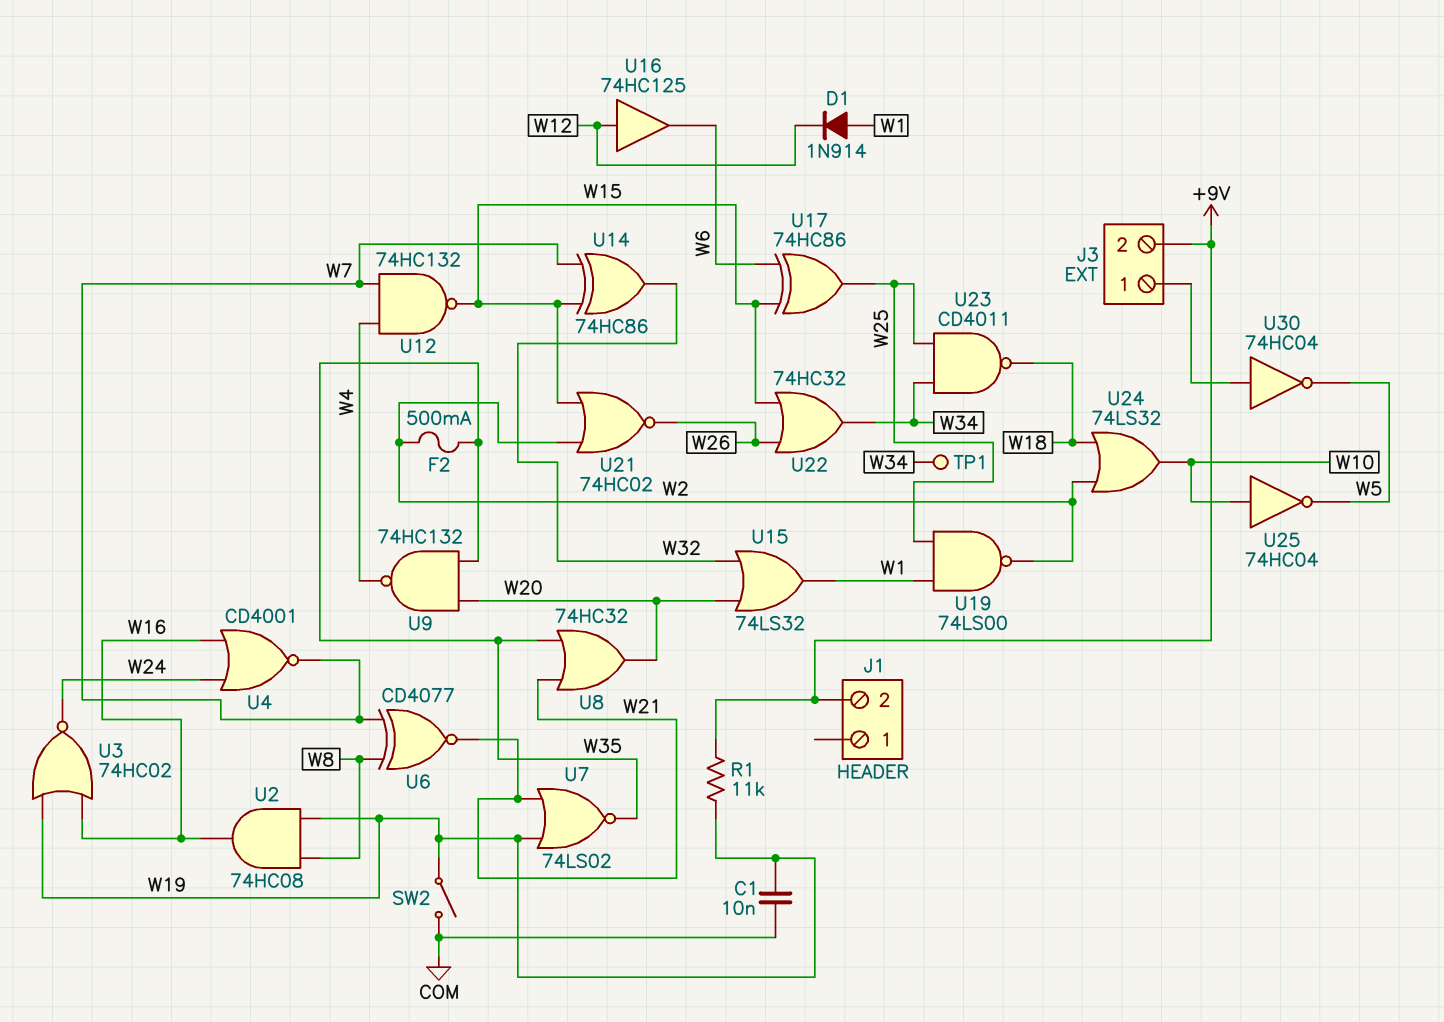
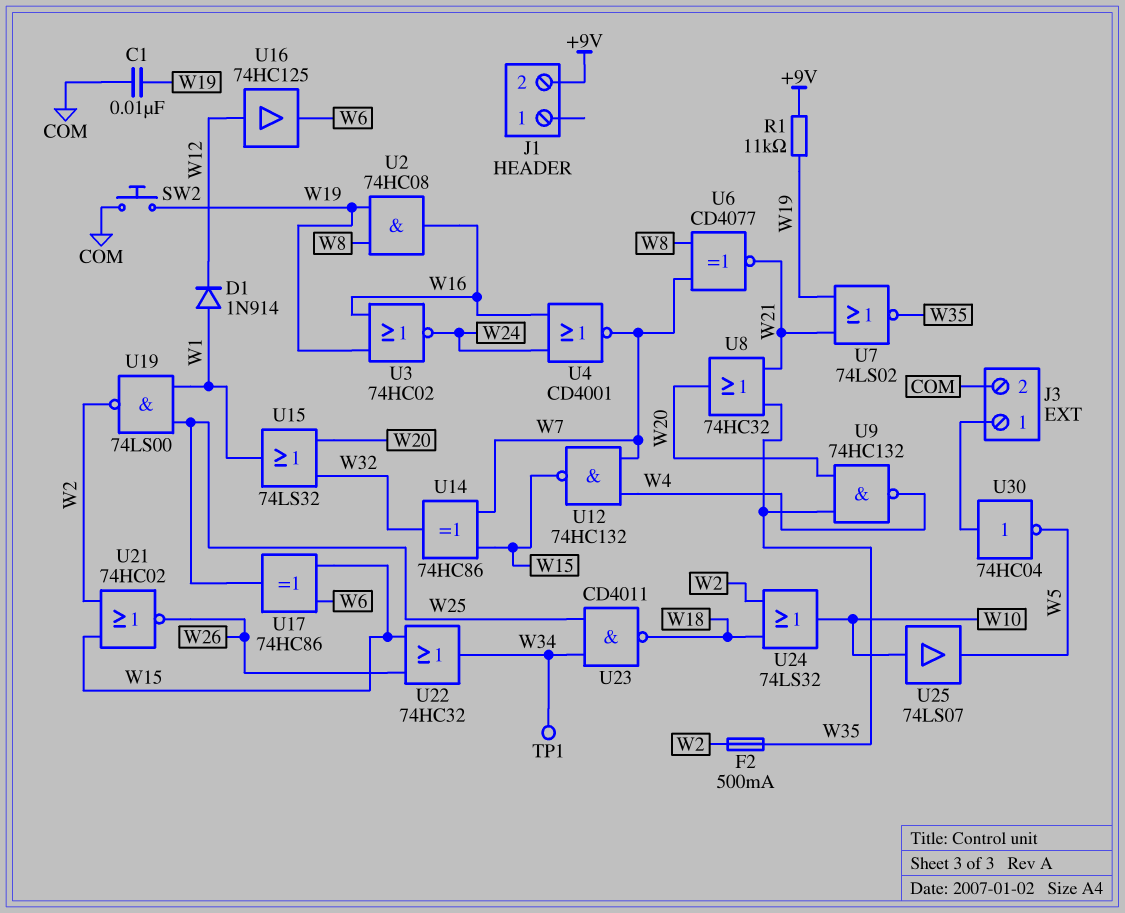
J3 pin 2: +9V -> COM
SW2: switch (COM, W19) -> button (COM, W19)
U25: NOT 74HC04 (in W10, out W5) -> buffer 74LS07 (in W10, out W5)

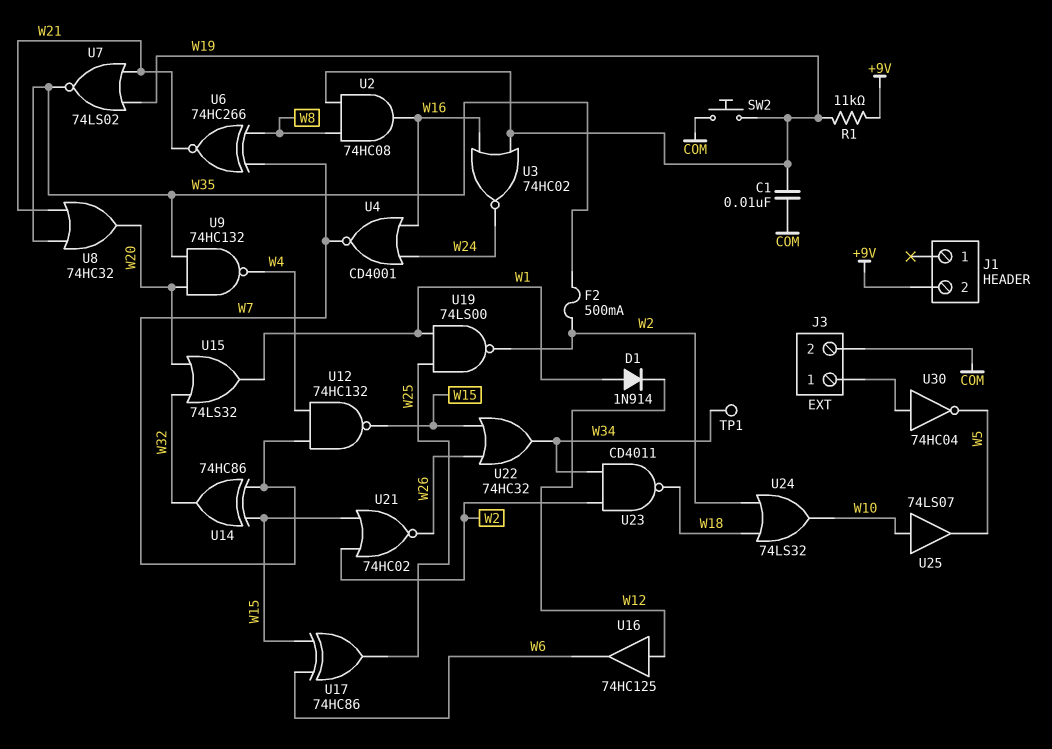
U6: XNOR CD4077 (in W7, in W8, out W21) -> XNOR 74HC266 (in W7, in W8, out W21)
U23: NAND CD4011 (in W25, in W34, out W18) -> NAND CD4011 (in W2, in W34, out W18)

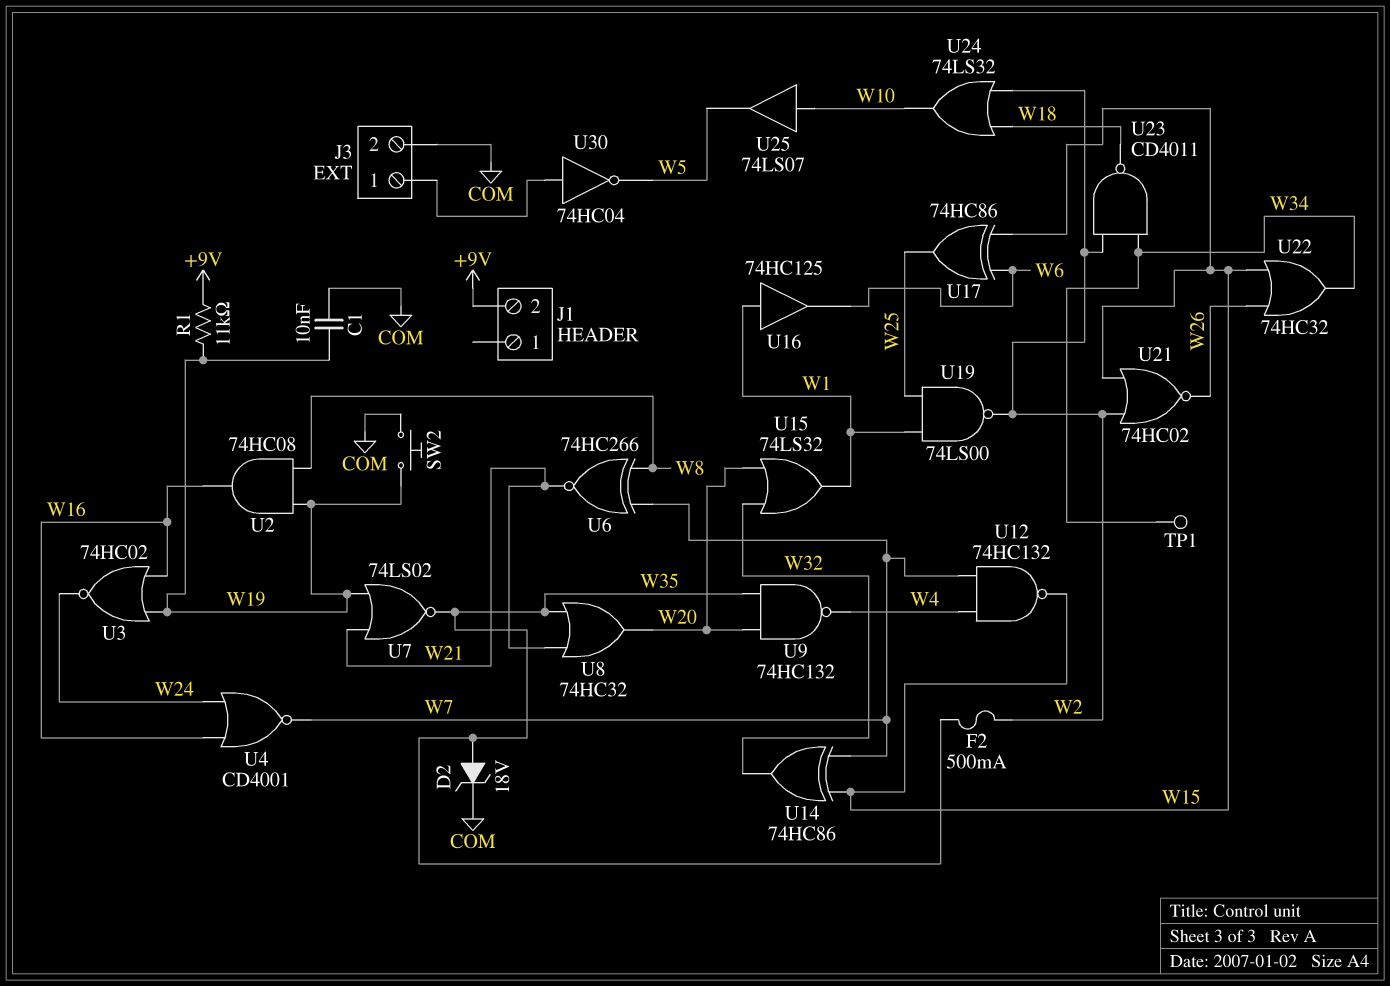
D1: diode 1N914 (A W1, K W12) -> none
D2: none -> zener 18V (A W35, K COM)
U16: buffer 74HC125 (in W12, out W6) -> buffer 74HC125 (in W1, out W6)

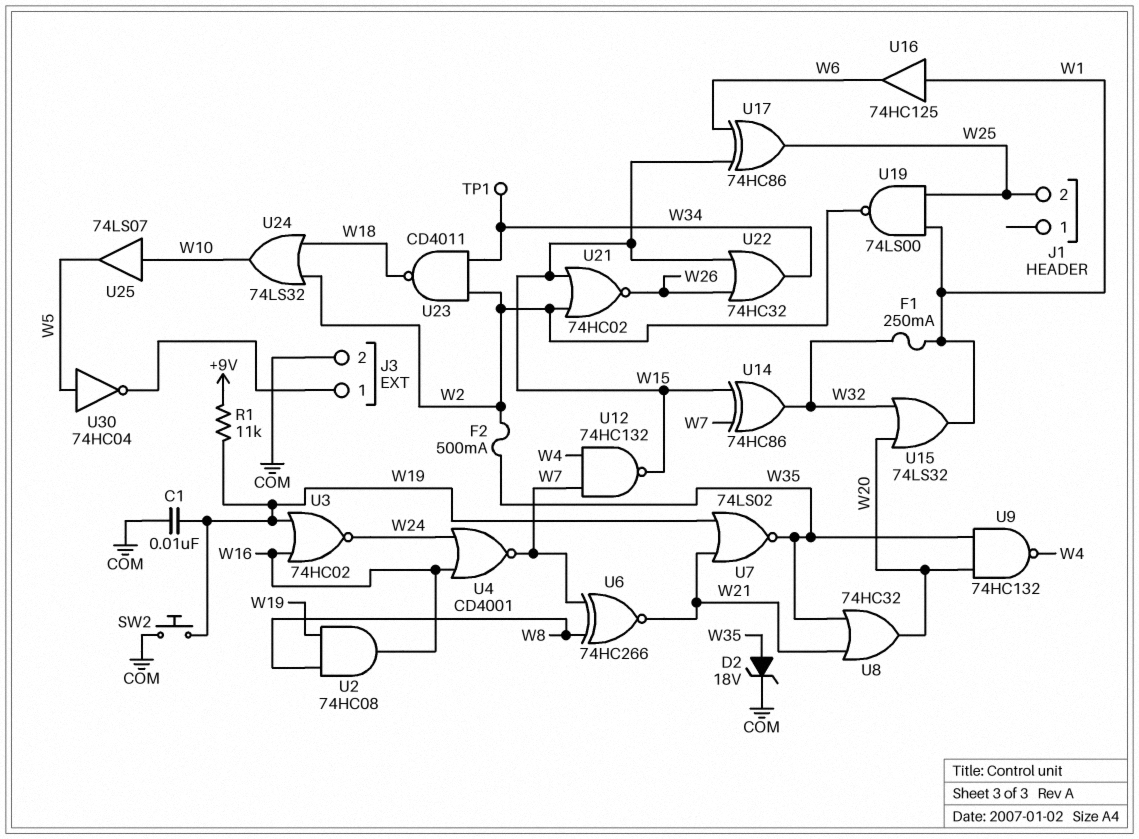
F1: none -> 250mA (W1, W32)
J1 pin 2: +9V -> W25
U30: NOT 74HC04 (in J3/1, out W5) -> NOT 74HC04 (in W5, out J3/1)

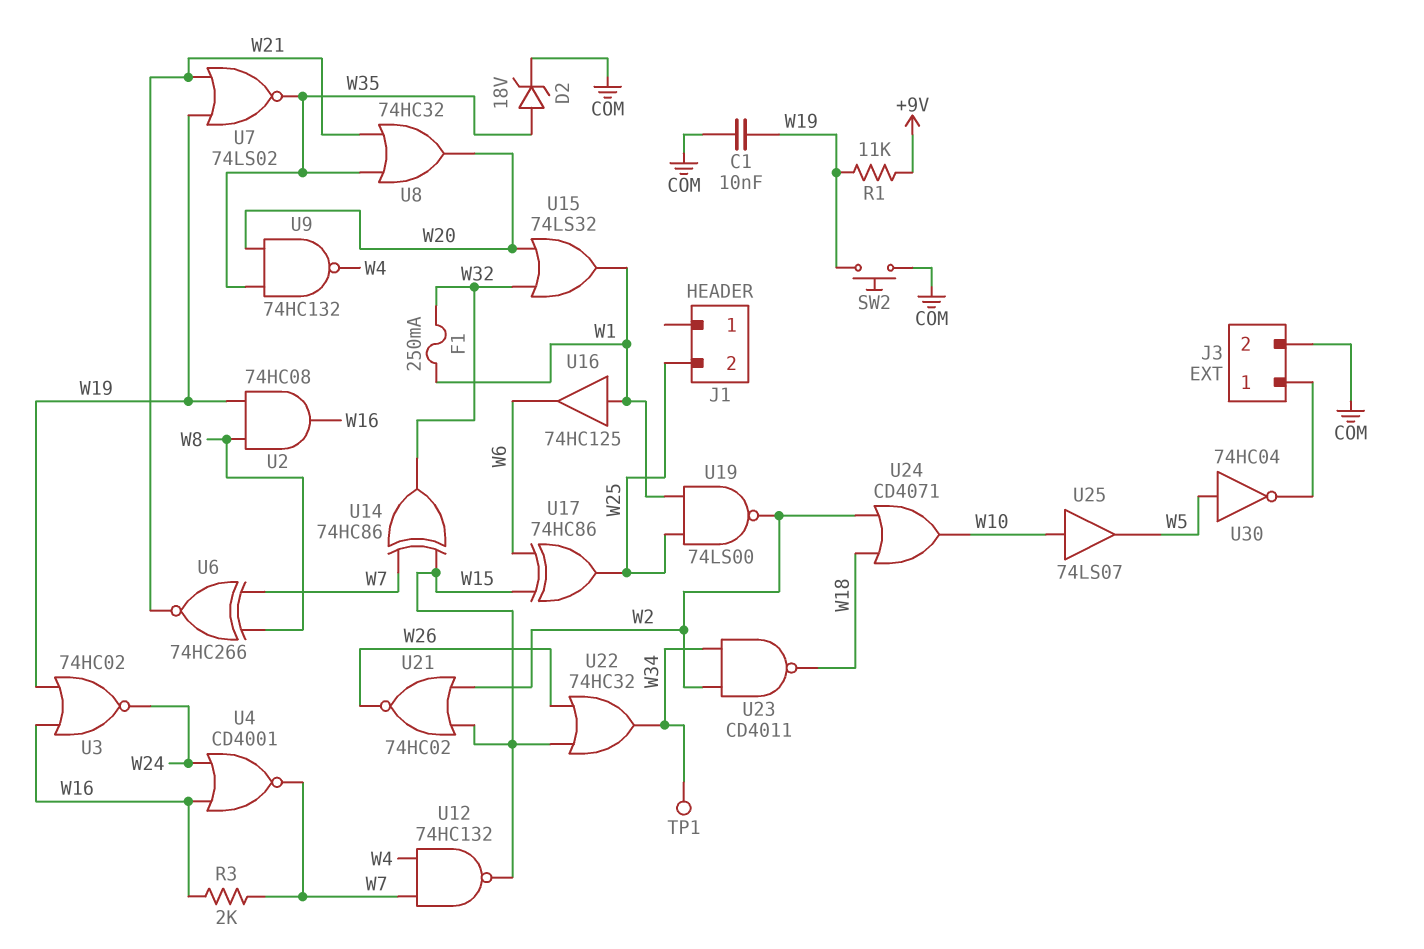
F2: 500mA (W2, W35) -> none
R3: none -> 2k (W7, W16)
U24: OR 74LS32 (in W2, in W18, out W10) -> OR CD4071 (in W2, in W18, out W10)

